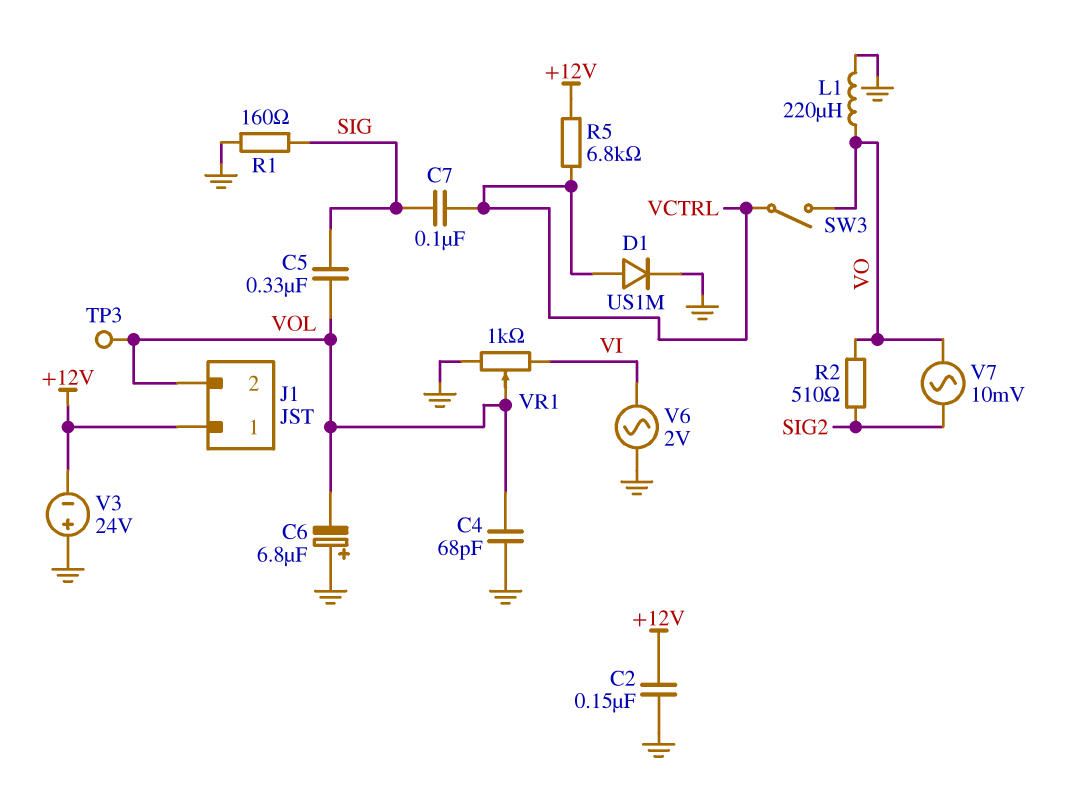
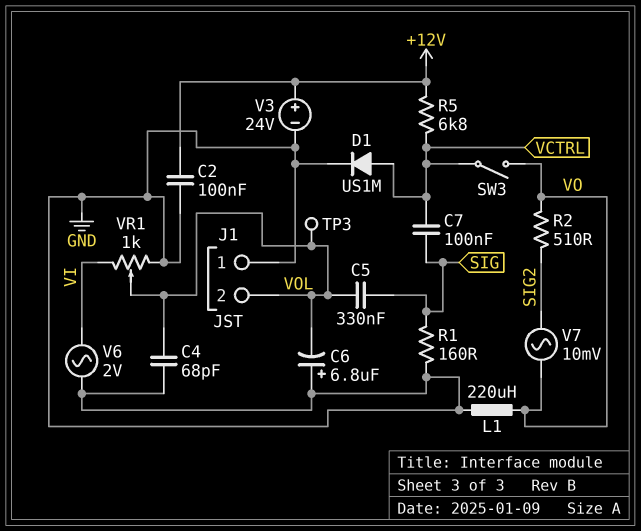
C2: 150nF (+12V, GND) -> 100nF (+12V, GND)
J1 pin 1: +12V -> GND
V3: 24V (plus GND, minus +12V) -> 24V (plus +12V, minus GND)

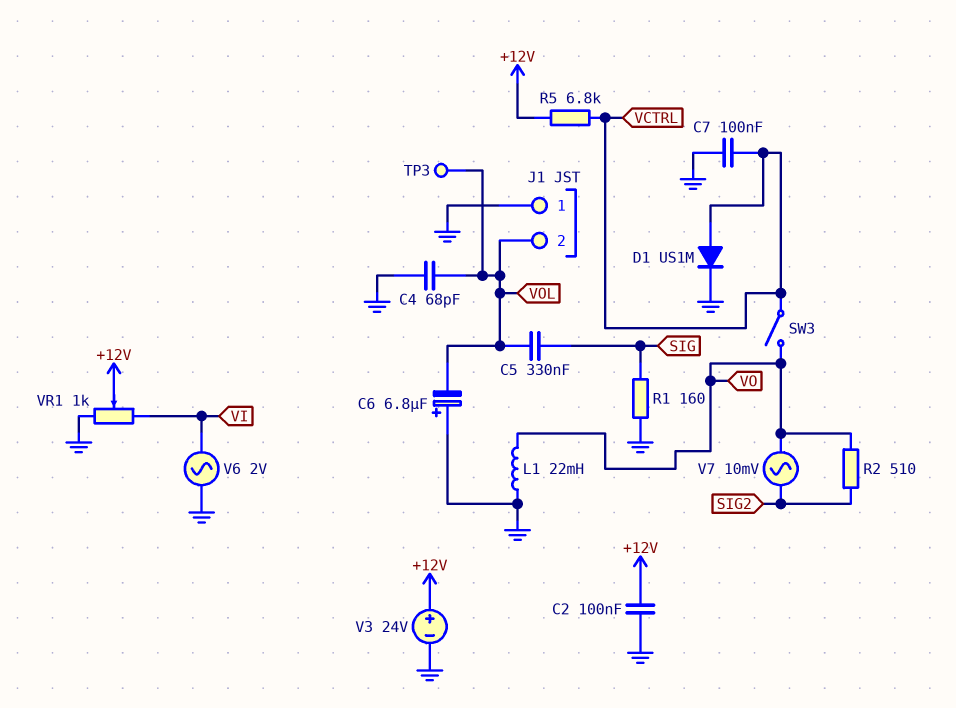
C7: 100nF (SIG, VCTRL) -> 100nF (GND, VCTRL)
L1: 220uH (GND, VO) -> 22mH (GND, VO)
VR1: 1k (GND, VI, wiper VOL) -> 1k (GND, VI, wiper +12V)

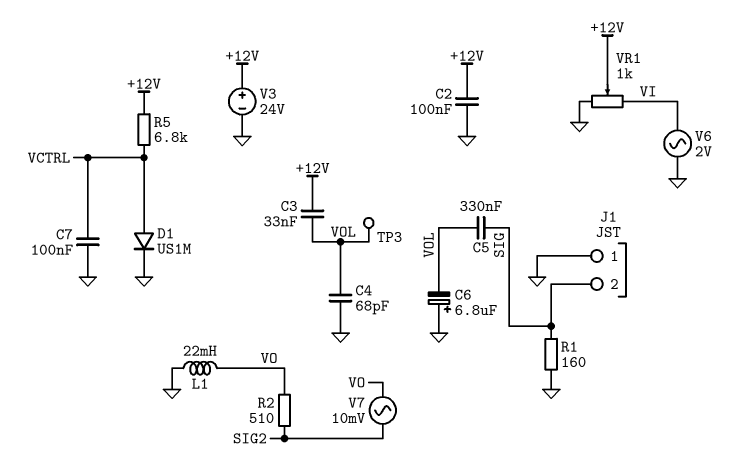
C3: none -> 33nF (+12V, VOL)
J1 pin 2: VOL -> SIG
SW3: switch (VCTRL, VO) -> none

